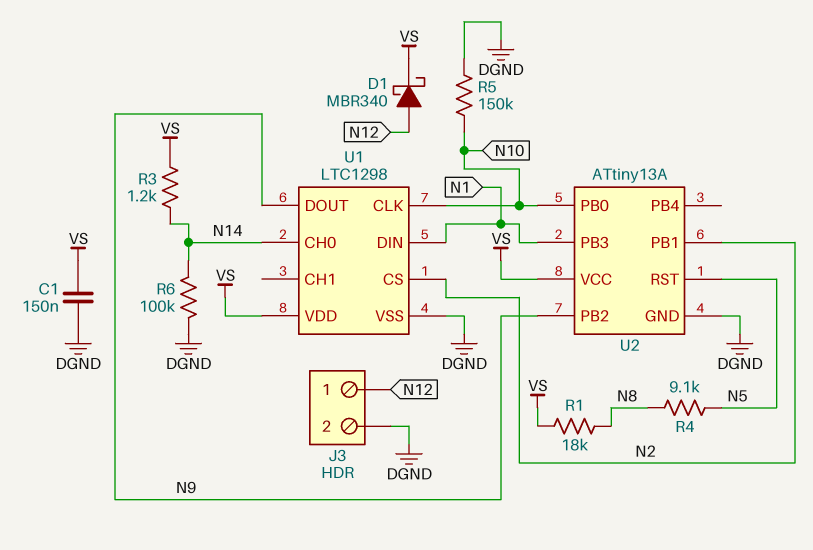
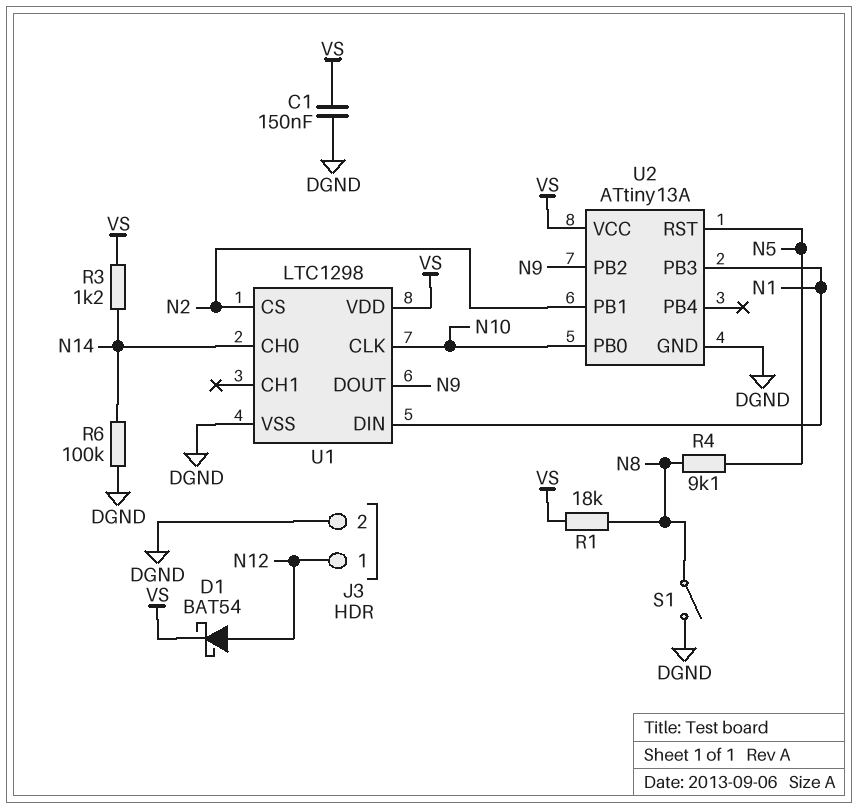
D1: schottky MBR340 (A N12, K VS) -> schottky BAT54 (A N12, K VS)
R5: 150k (DGND, N10) -> none
S1: none -> switch (DGND, N8)

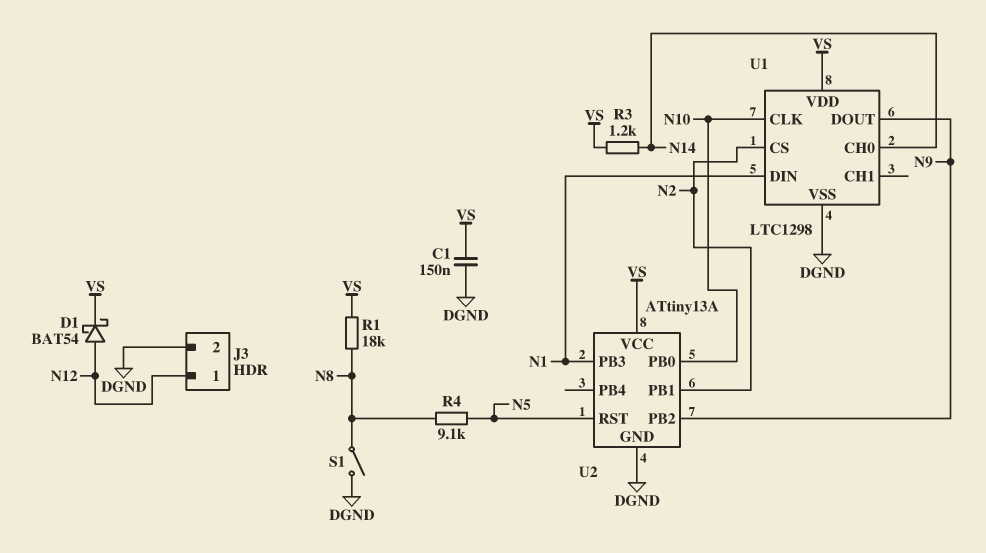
R6: 100k (DGND, N14) -> none

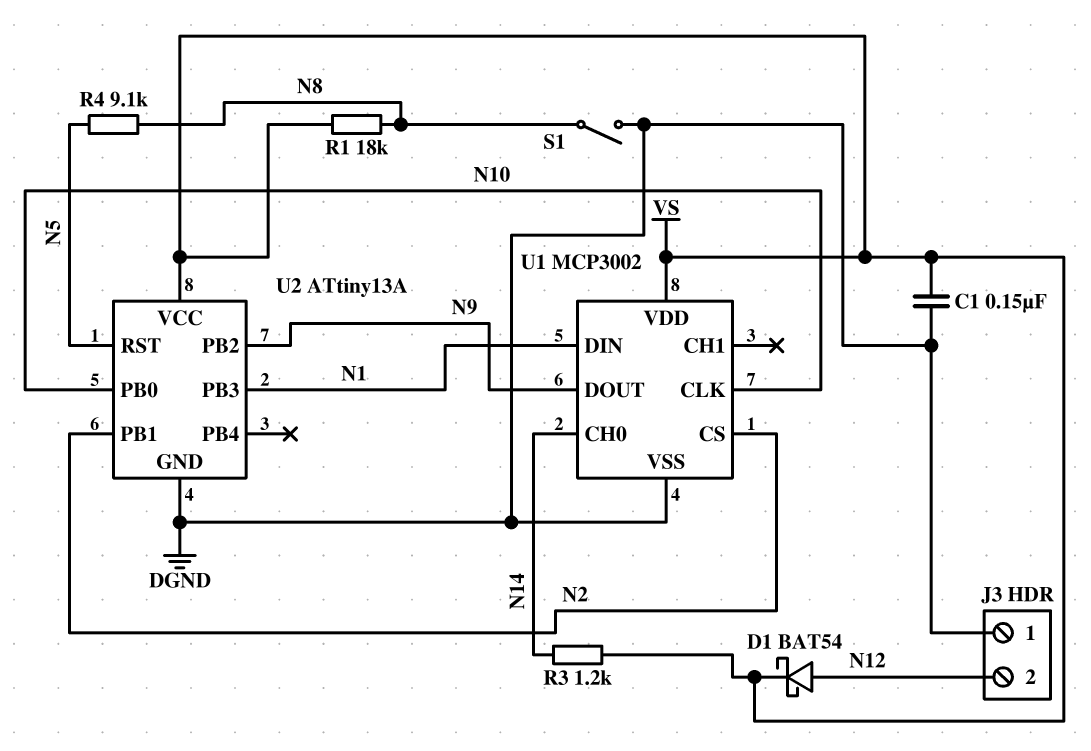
J3 pin 1: N12 -> DGND
J3 pin 2: DGND -> N12
U1: LTC1298 -> MCP3002

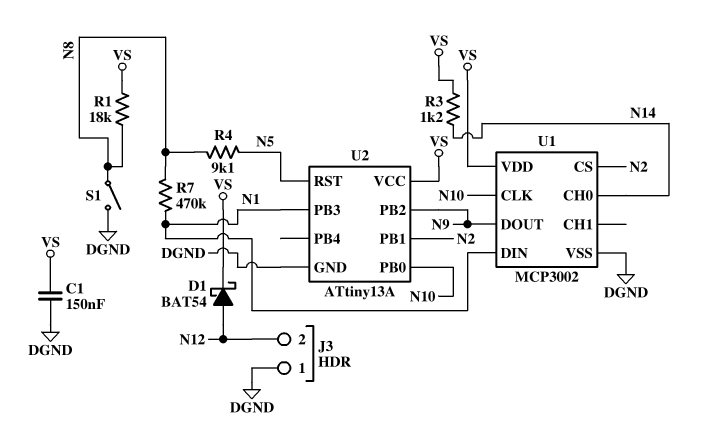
R7: none -> 470k (N1, N8)

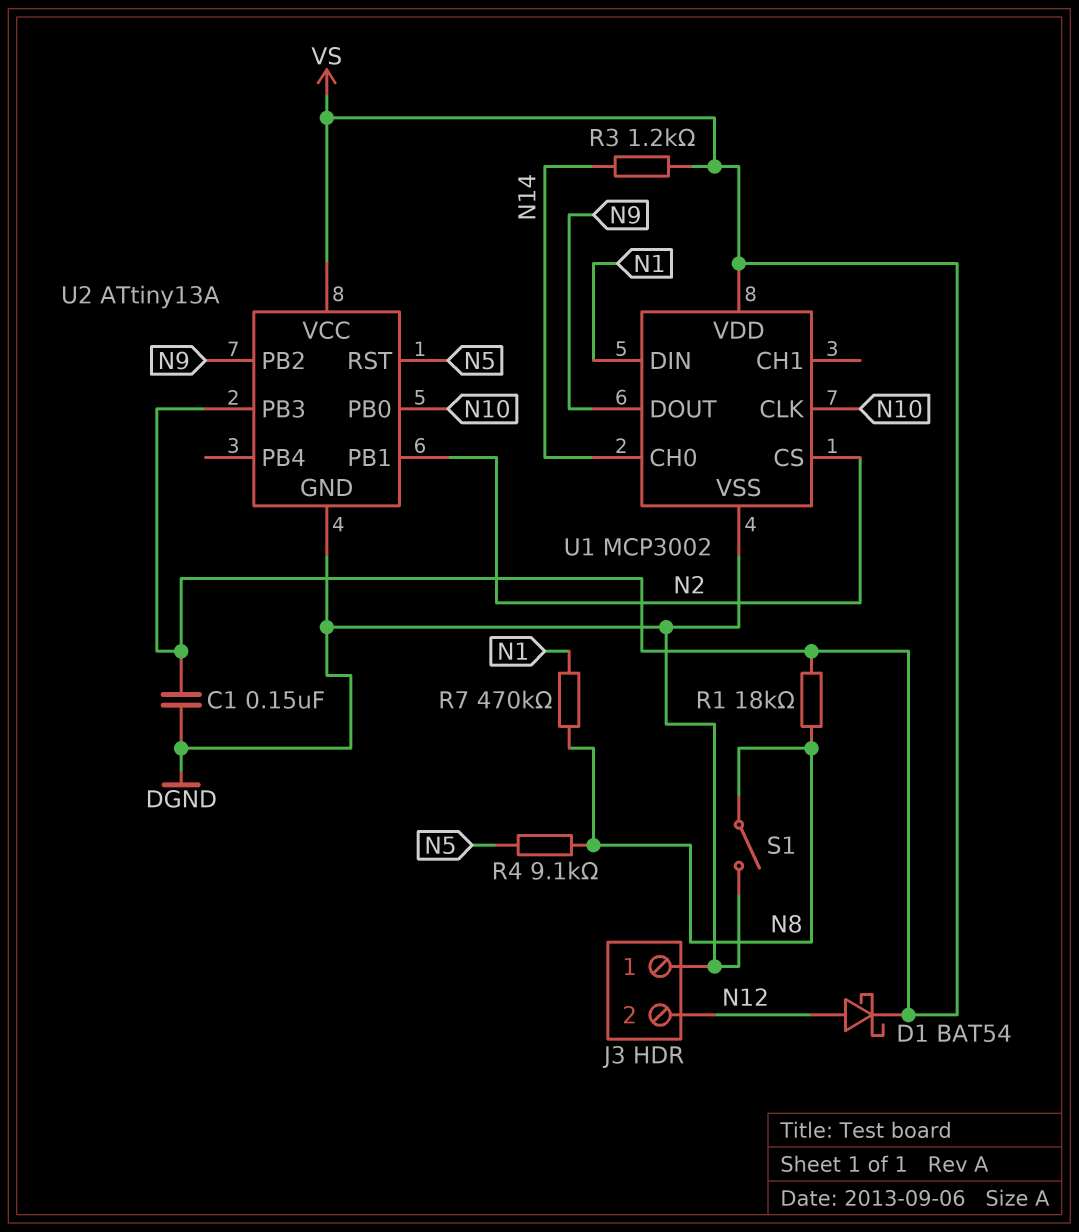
U2 pin PB3: N1 -> VS

